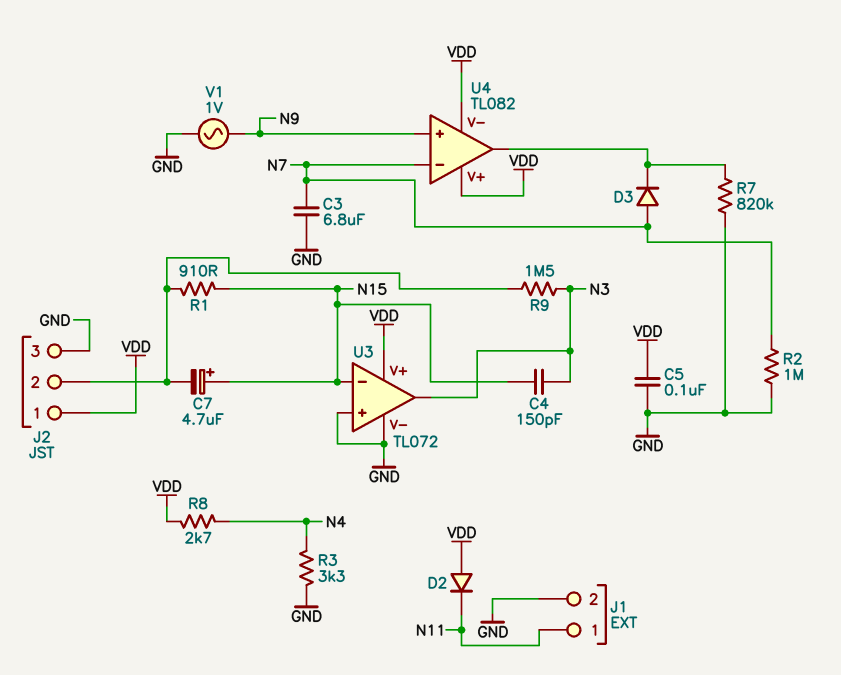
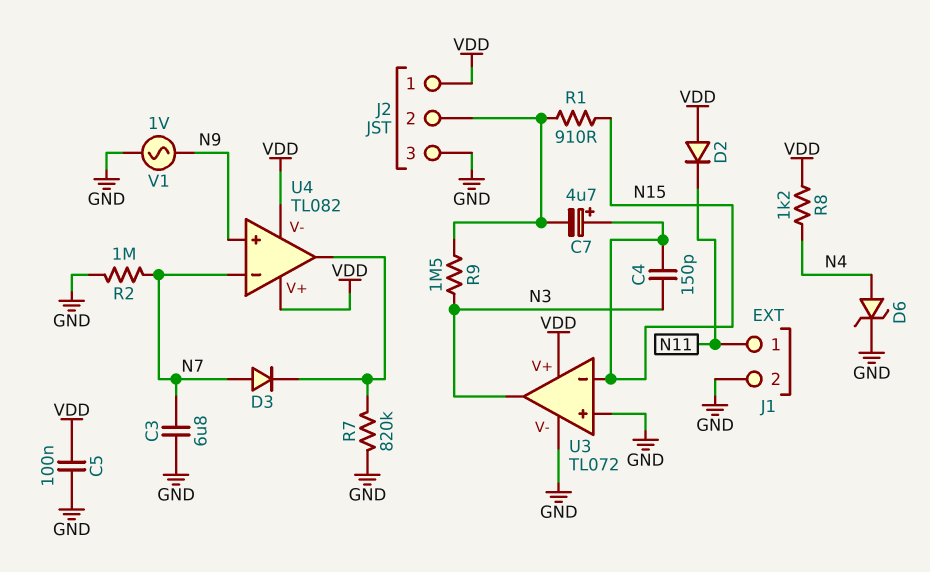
D6: none -> zener (A N4, K GND)
R3: 3.3k (GND, N4) -> none
R8: 2.7k (N4, VDD) -> 1.2k (N4, VDD)

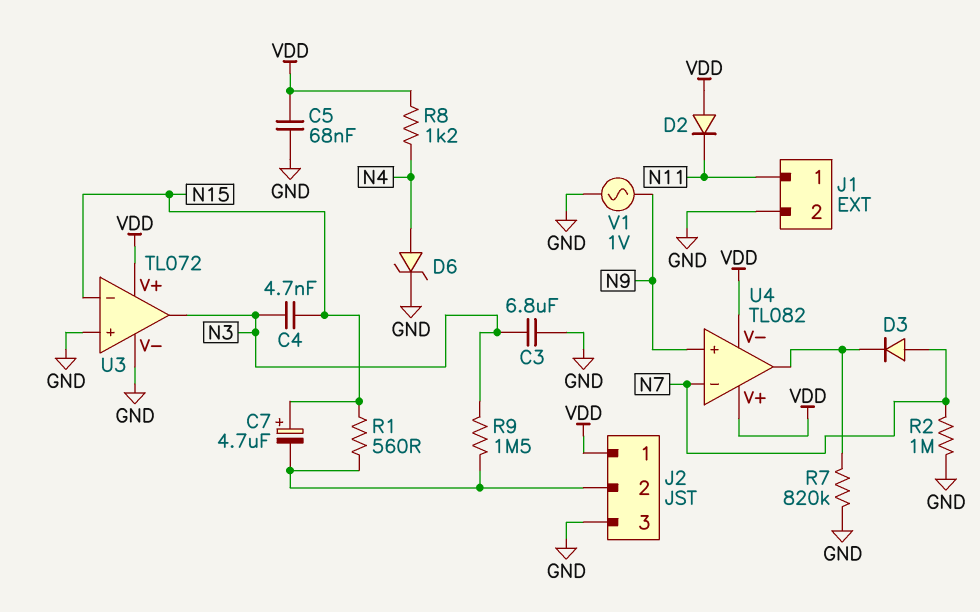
C3: 6.8uF (GND, N7) -> 6.8uF (GND, N3)
C4: 150pF (N3, N15) -> 4.7nF (N3, N15)
C5: 100nF (GND, VDD) -> 68nF (GND, VDD)
R1: 910 (J2/2, N15) -> 560 (J2/2, N15)

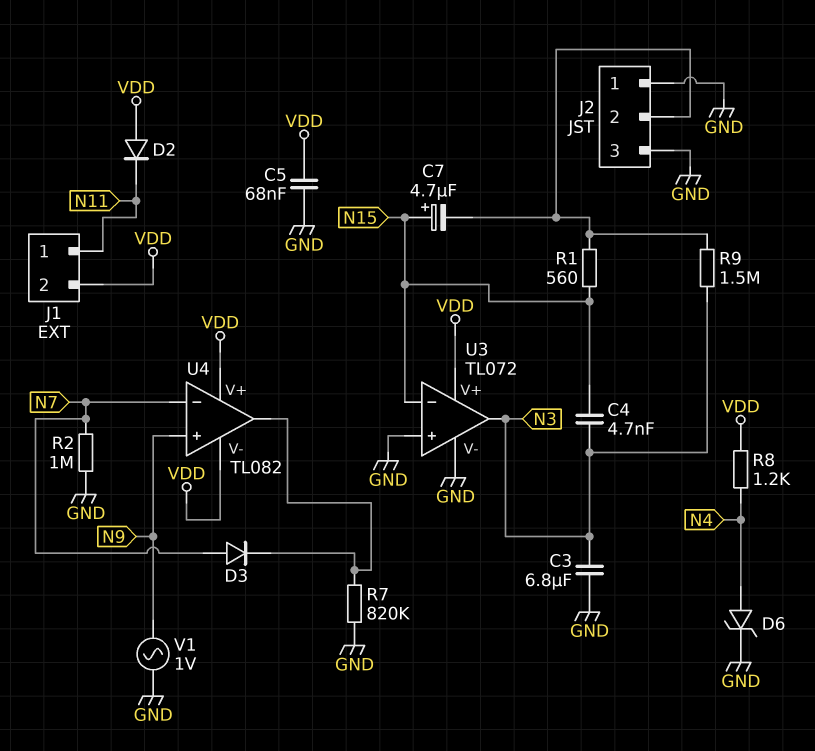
J1 pin 2: GND -> VDD
J2 pin 1: VDD -> GND

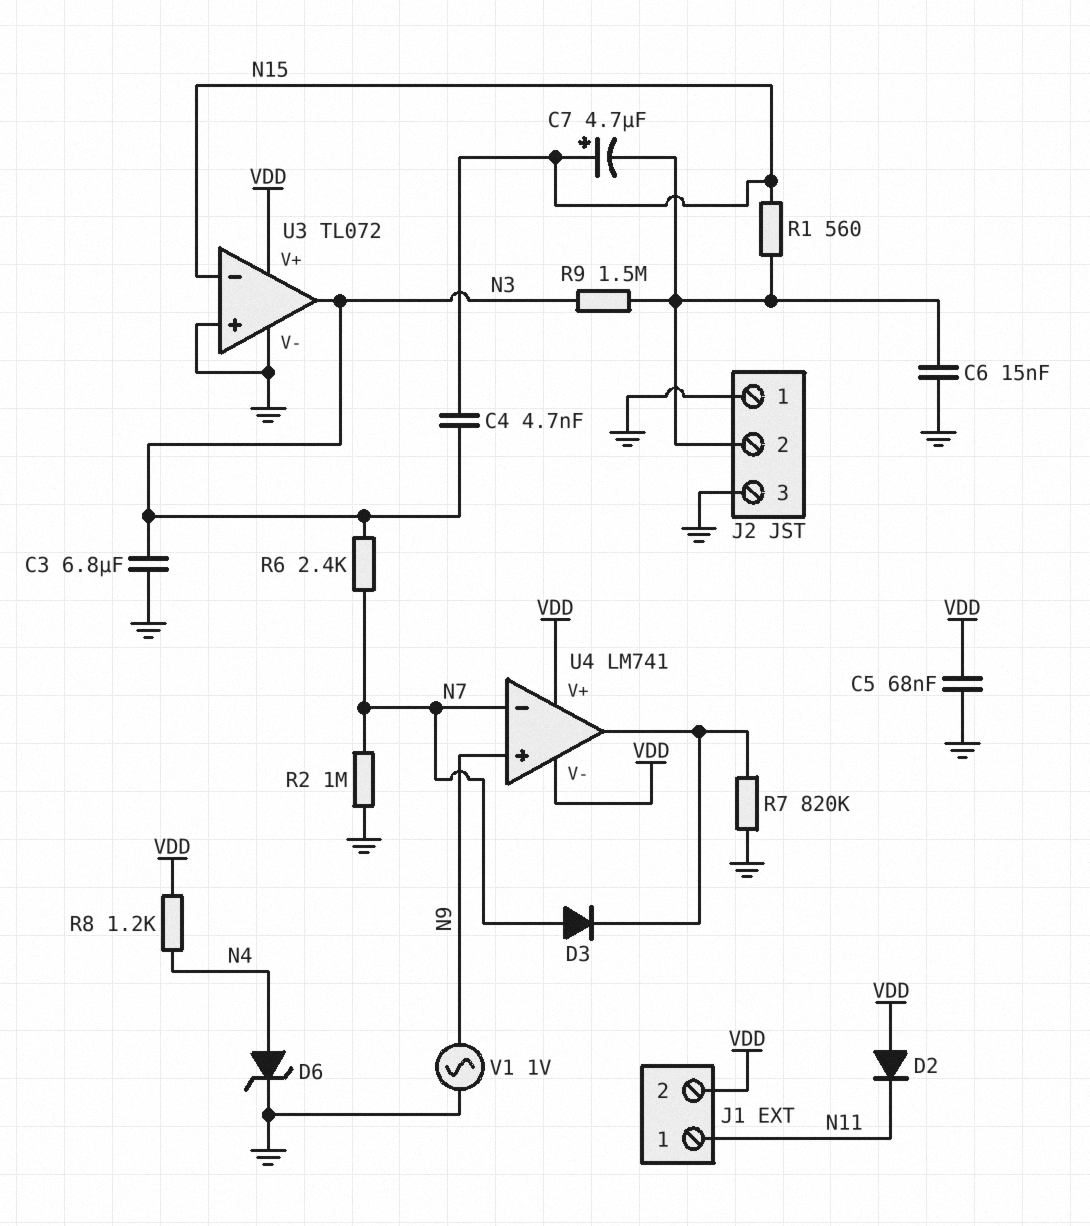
C6: none -> 15nF (GND, J2/2)
R6: none -> 2.4k (N3, N7)
U4: TL082 -> LM741

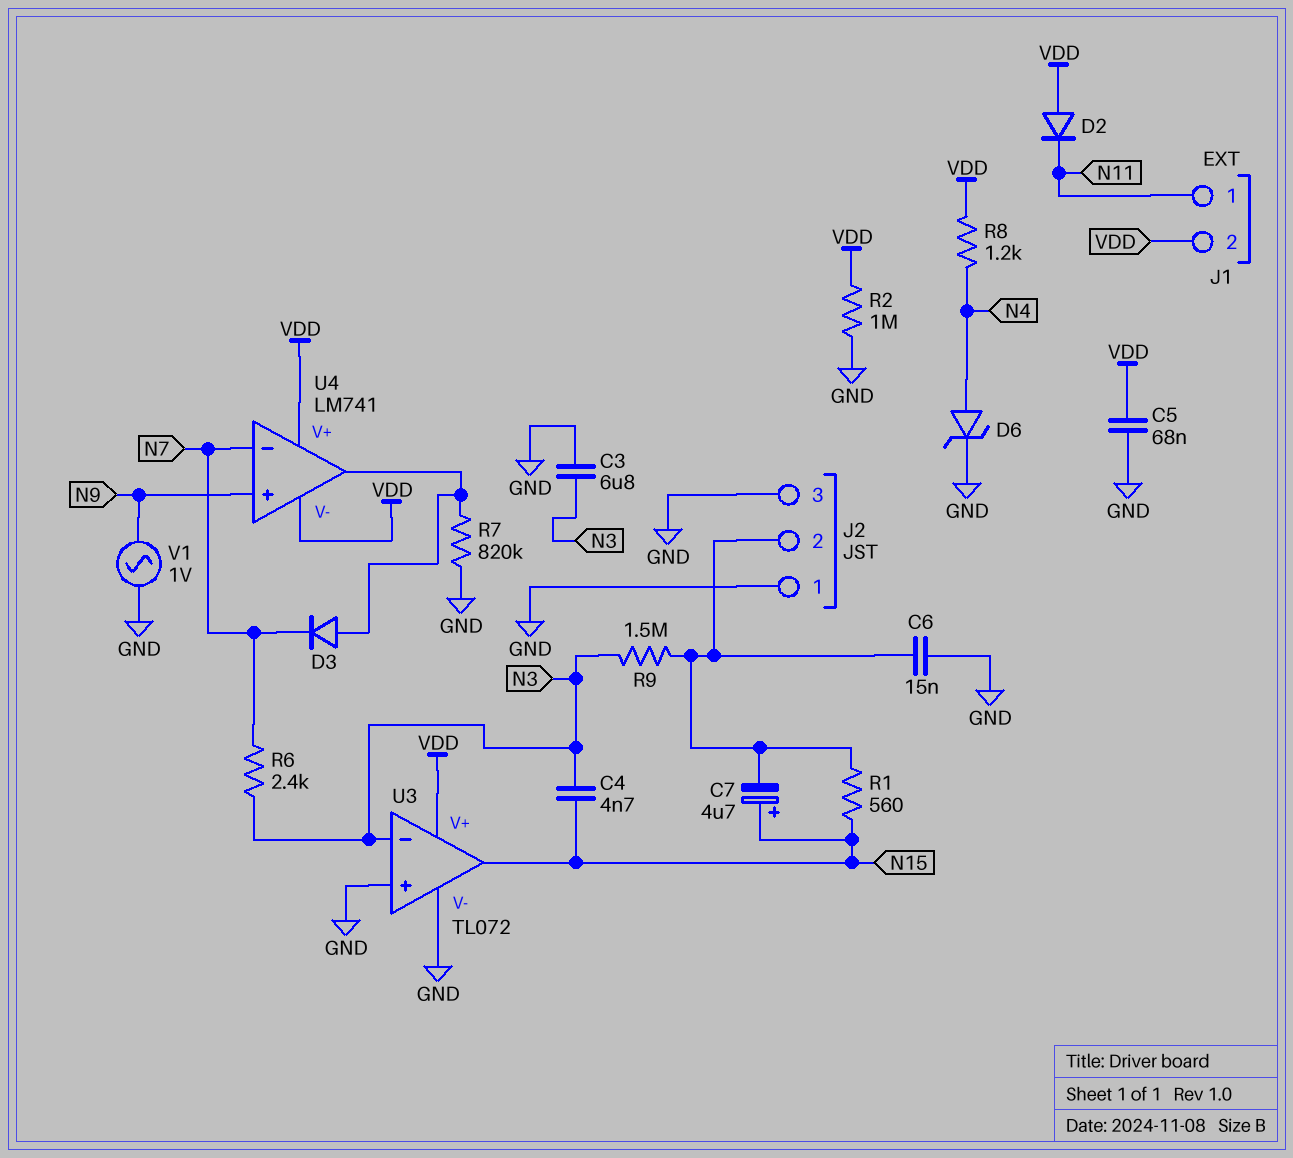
D3: diode (A N7, K U4/out) -> diode (A U4/out, K N7)
R2: 1M (GND, N7) -> 1M (GND, VDD)
U3 pin in-: N15 -> N3
U3 pin out: N3 -> N15

